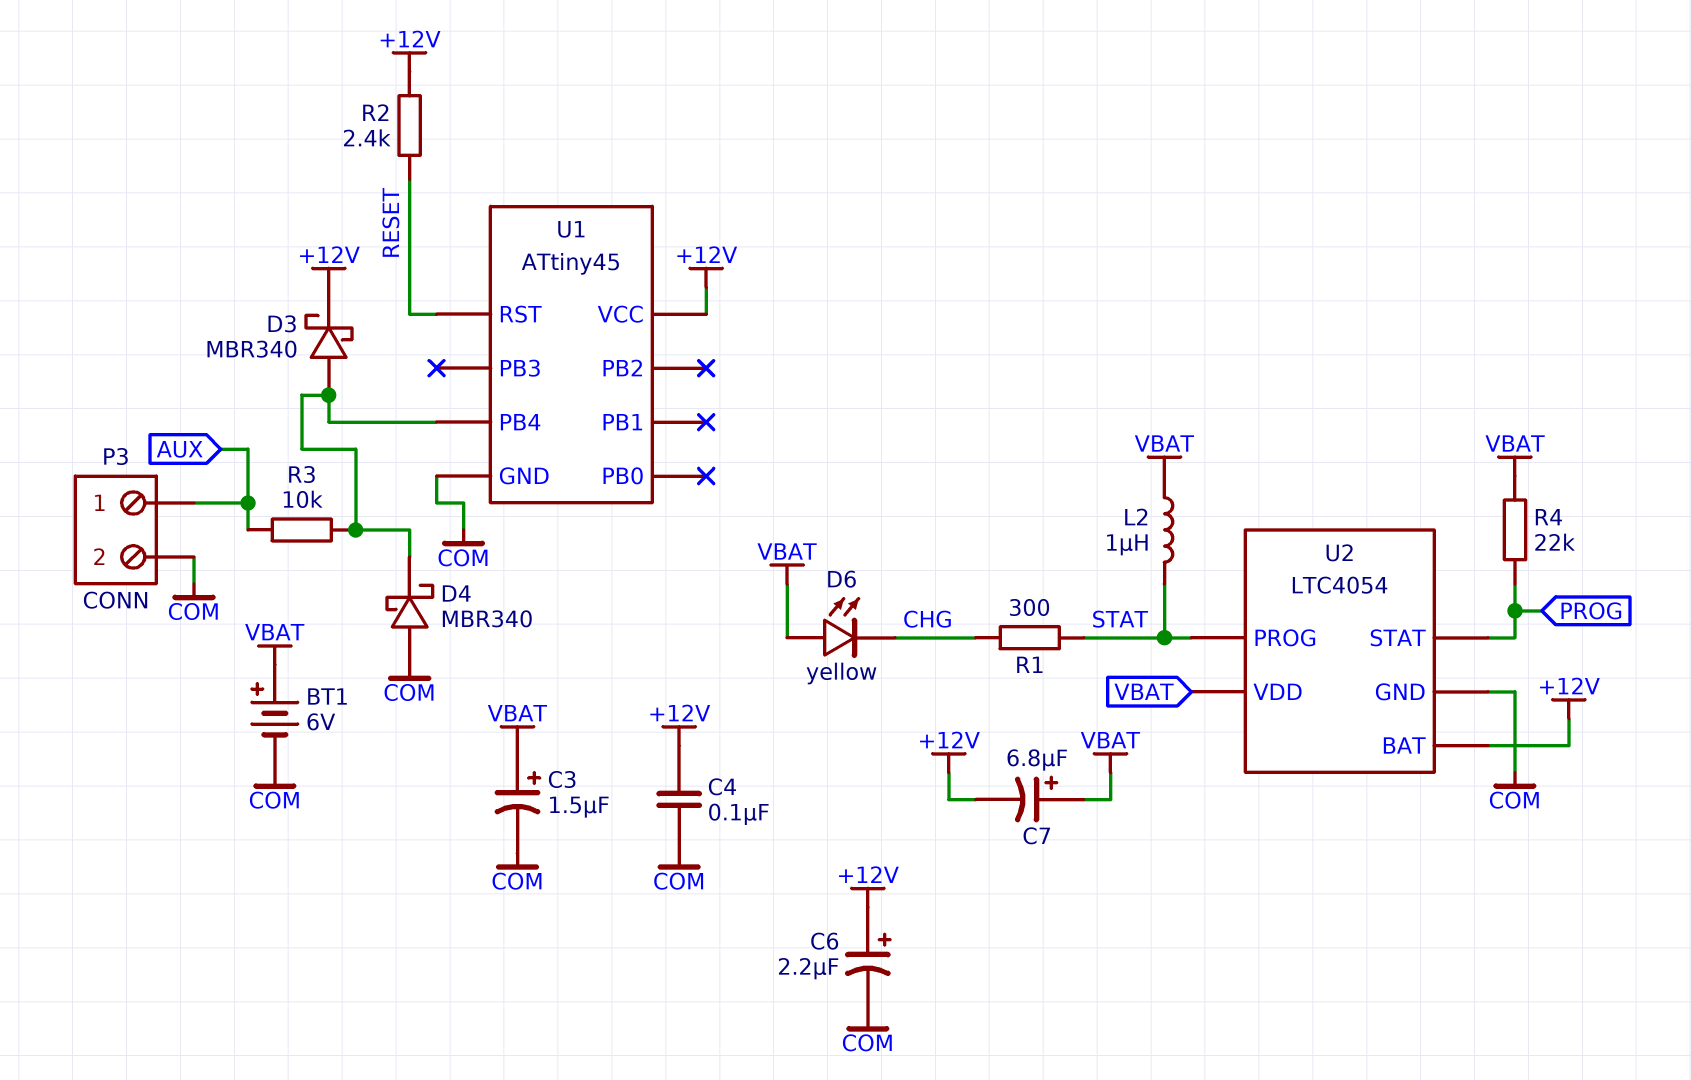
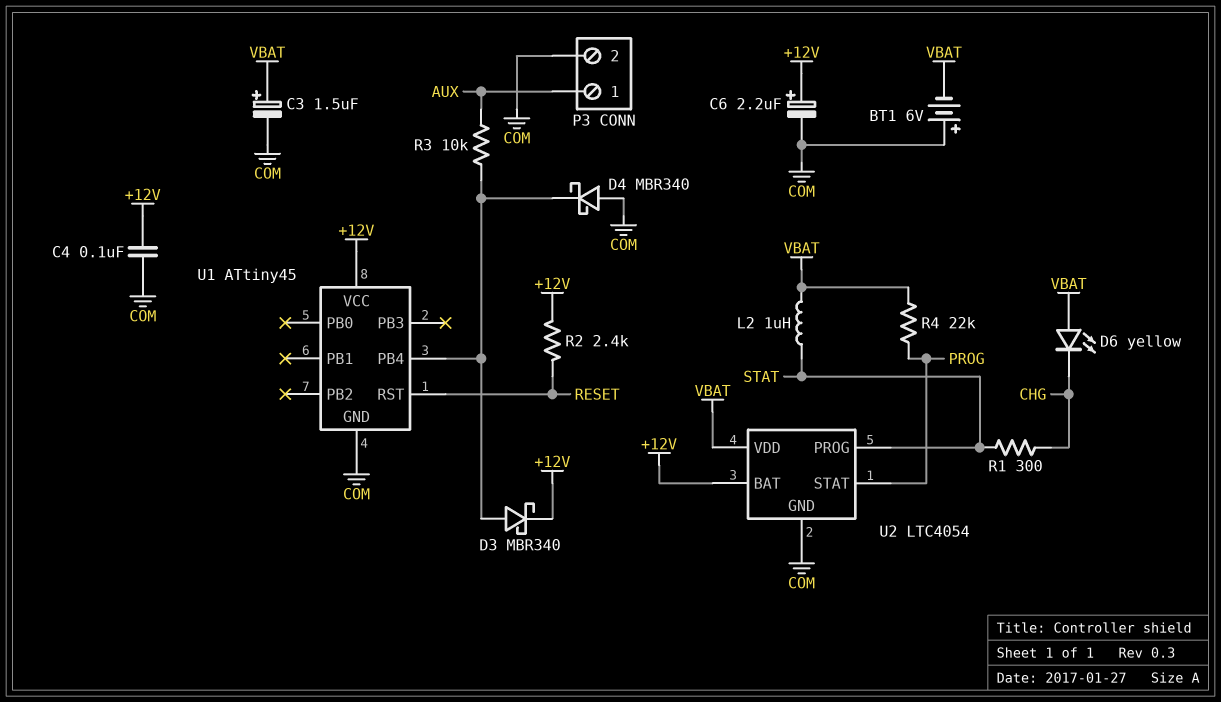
BT1: 6V (plus VBAT, minus COM) -> 6V (plus COM, minus VBAT)
C7: 6.8uF (plus VBAT, minus +12V) -> none

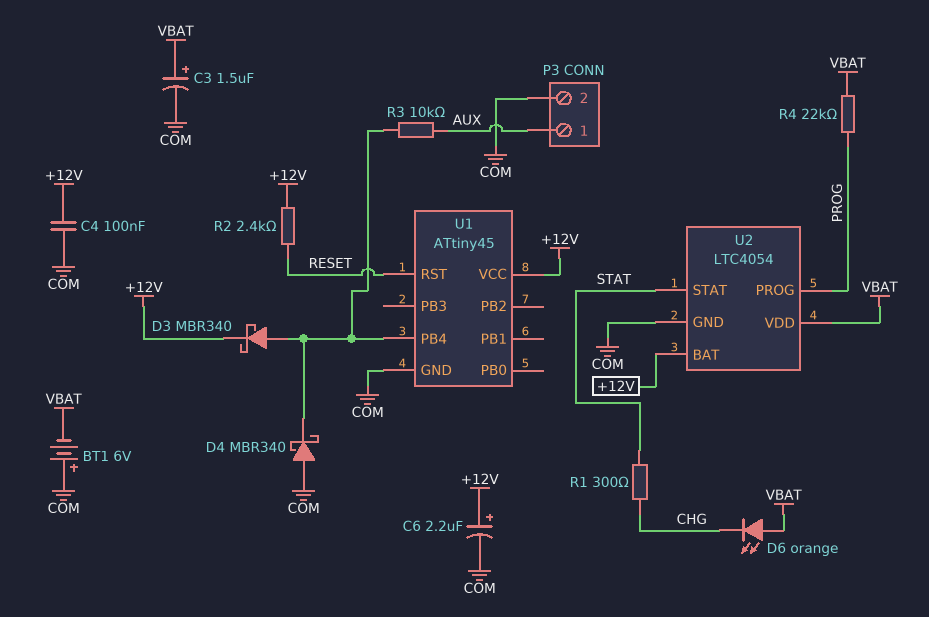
D6: LED yellow (A VBAT, K CHG) -> LED orange (A VBAT, K CHG)
L2: 1uH (STAT, VBAT) -> none
U2 pin PROG: STAT -> PROG
U2 pin STAT: PROG -> STAT

